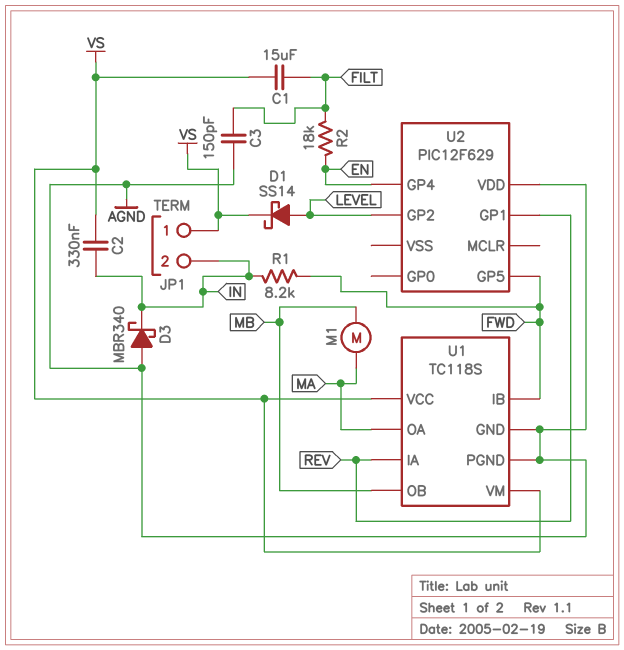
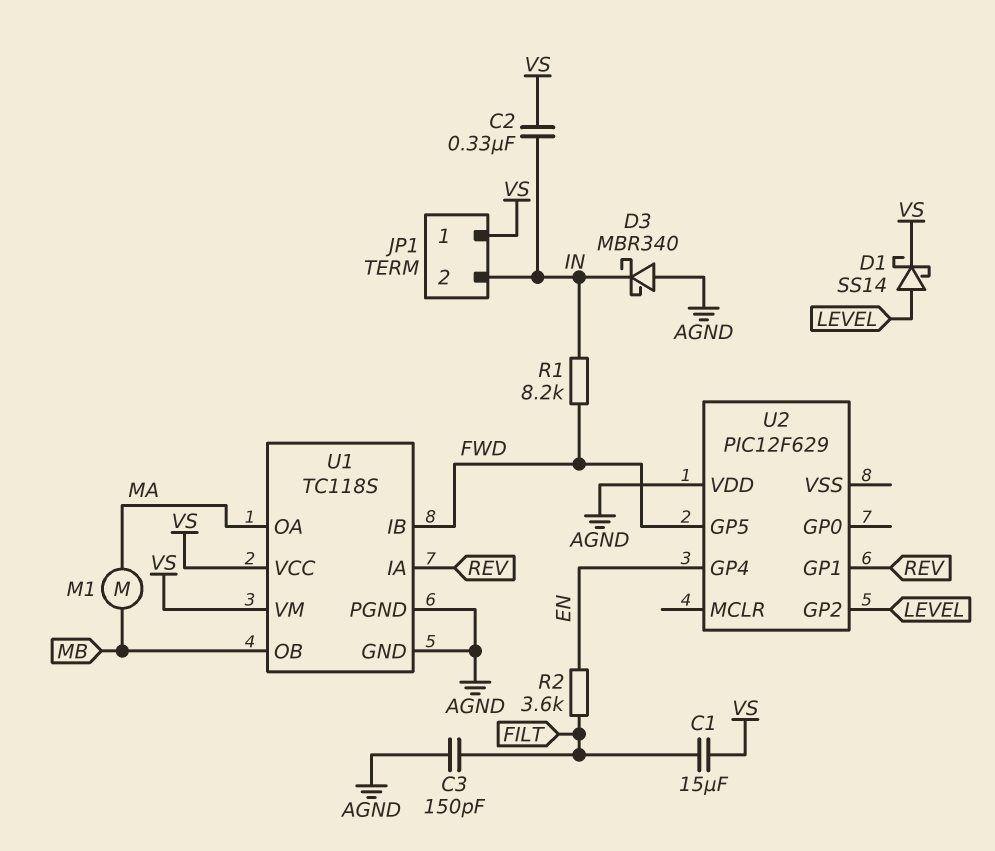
R2: 18k (EN, FILT) -> 3.6k (EN, FILT)

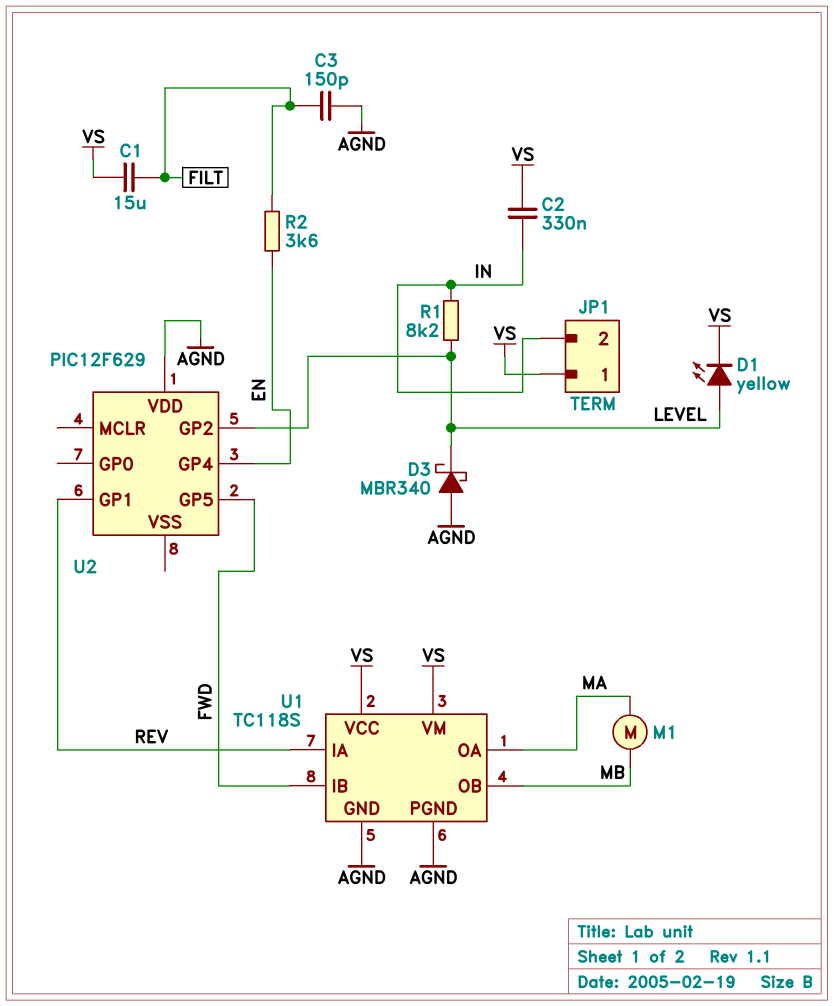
D1: schottky SS14 (A LEVEL, K VS) -> LED yellow (A LEVEL, K VS)
D3: schottky MBR340 (A AGND, K IN) -> schottky MBR340 (A AGND, K LEVEL)
R1: 8.2k (FWD, IN) -> 8.2k (IN, LEVEL)

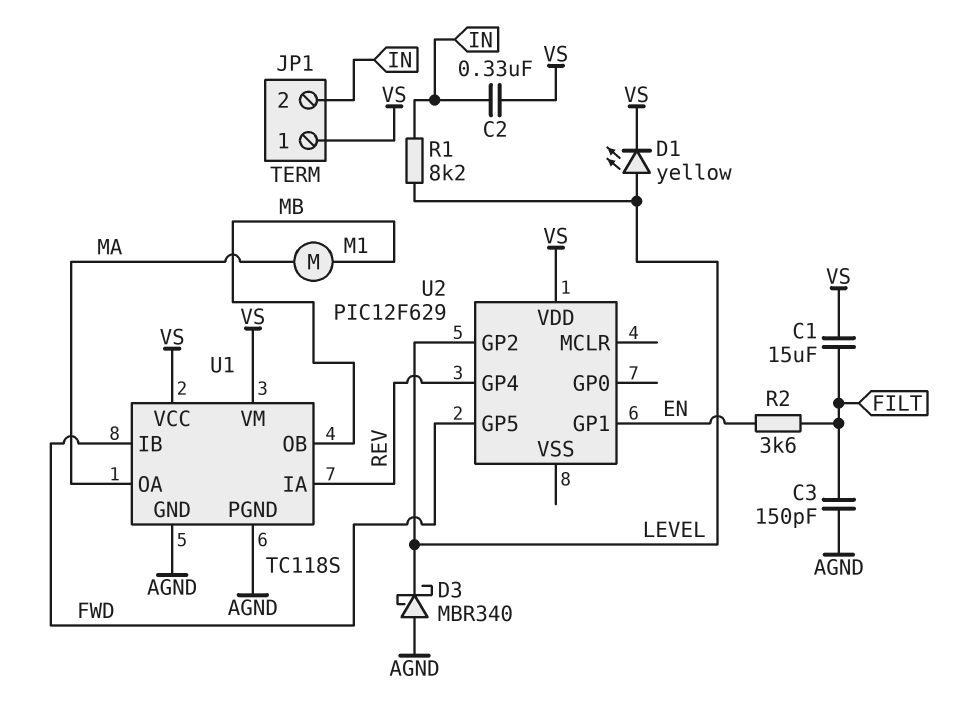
U2 pin GP1: REV -> EN
U2 pin GP4: EN -> REV
U2 pin VDD: AGND -> VS

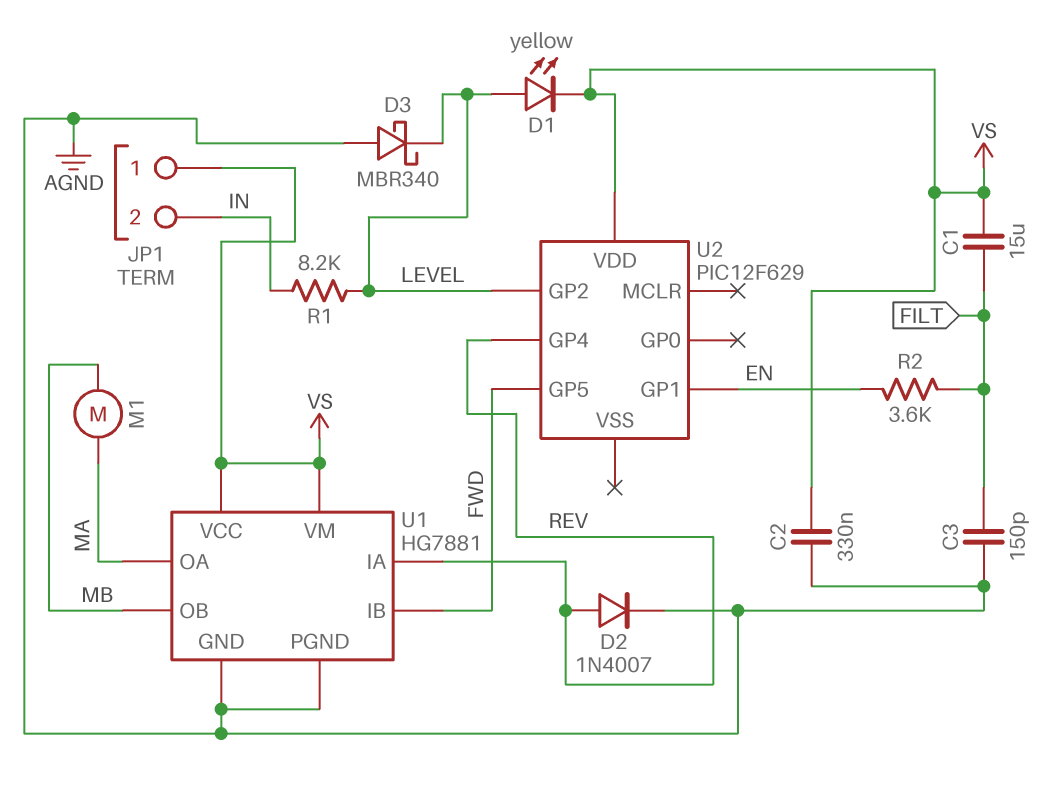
C2: 330nF (IN, VS) -> 330nF (AGND, VS)
D2: none -> diode 1N4007 (A REV, K AGND)
U1: TC118S -> HG7881

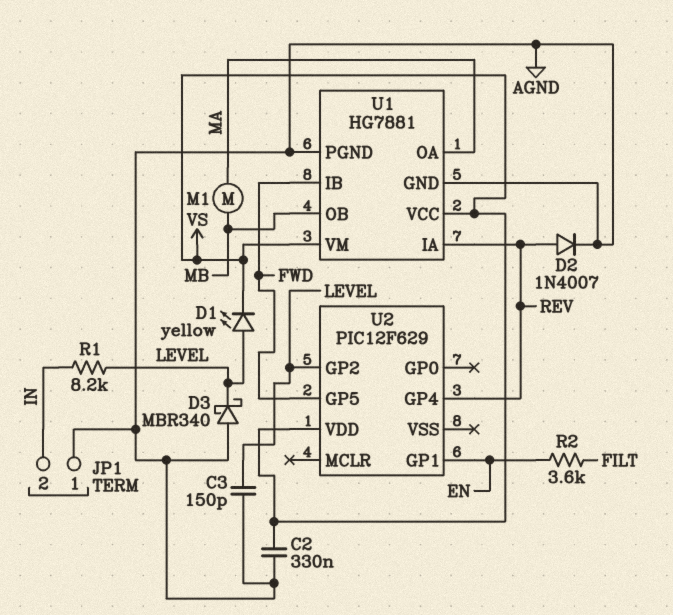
C1: 15uF (FILT, VS) -> none
C3: 150pF (AGND, FILT) -> 150pF (AGND, LEVEL)
JP1 pin 1: VS -> AGND

